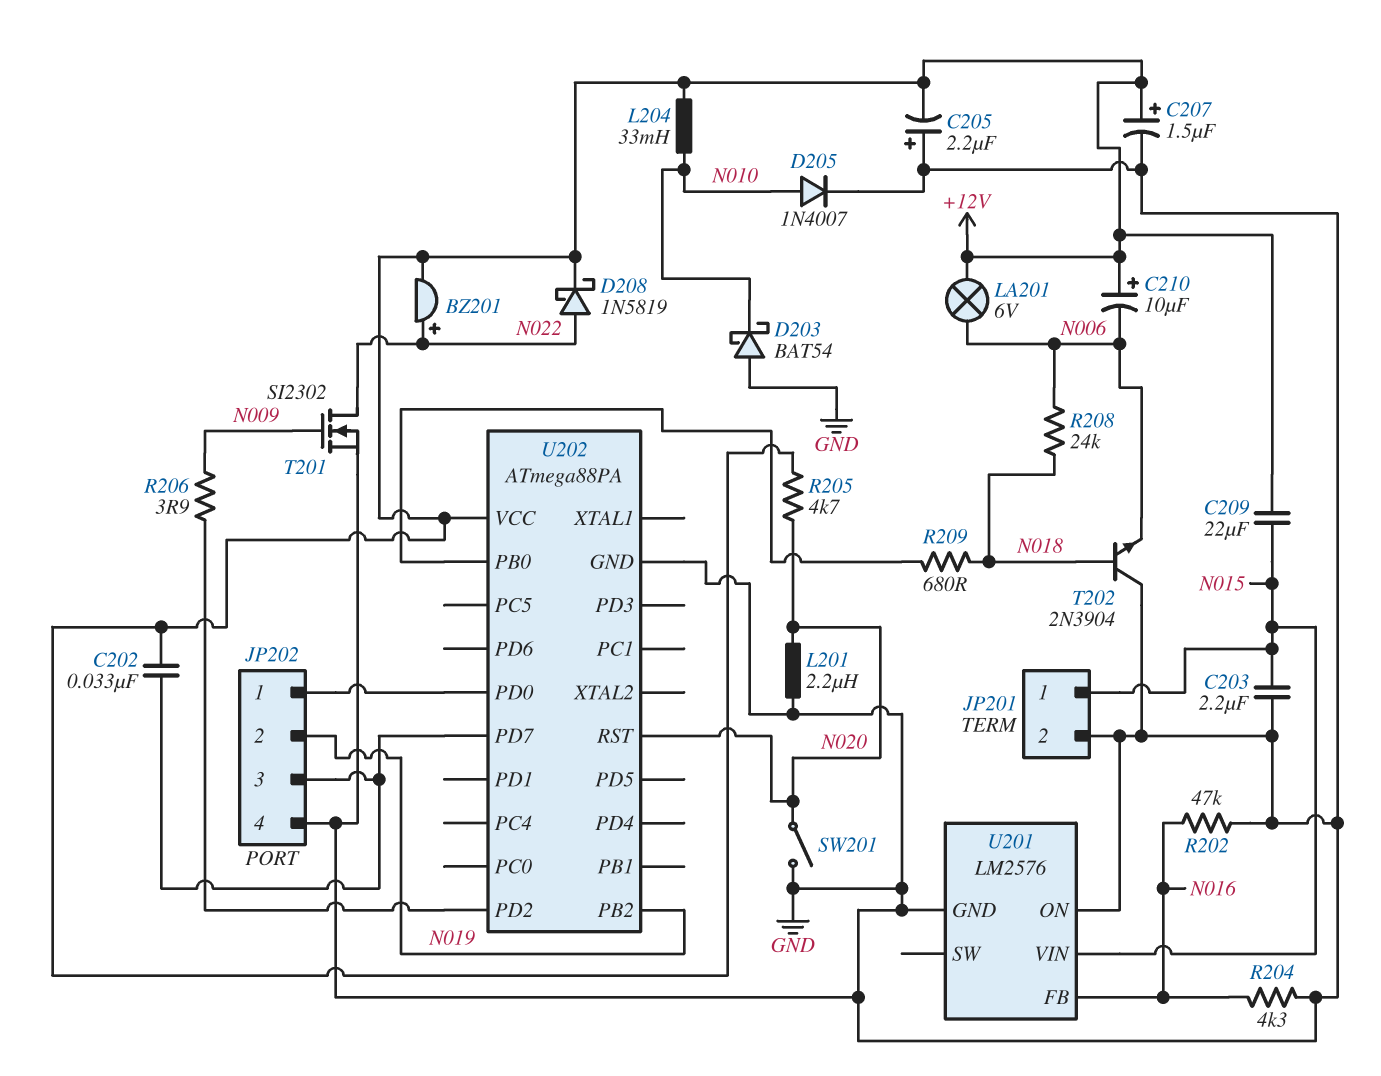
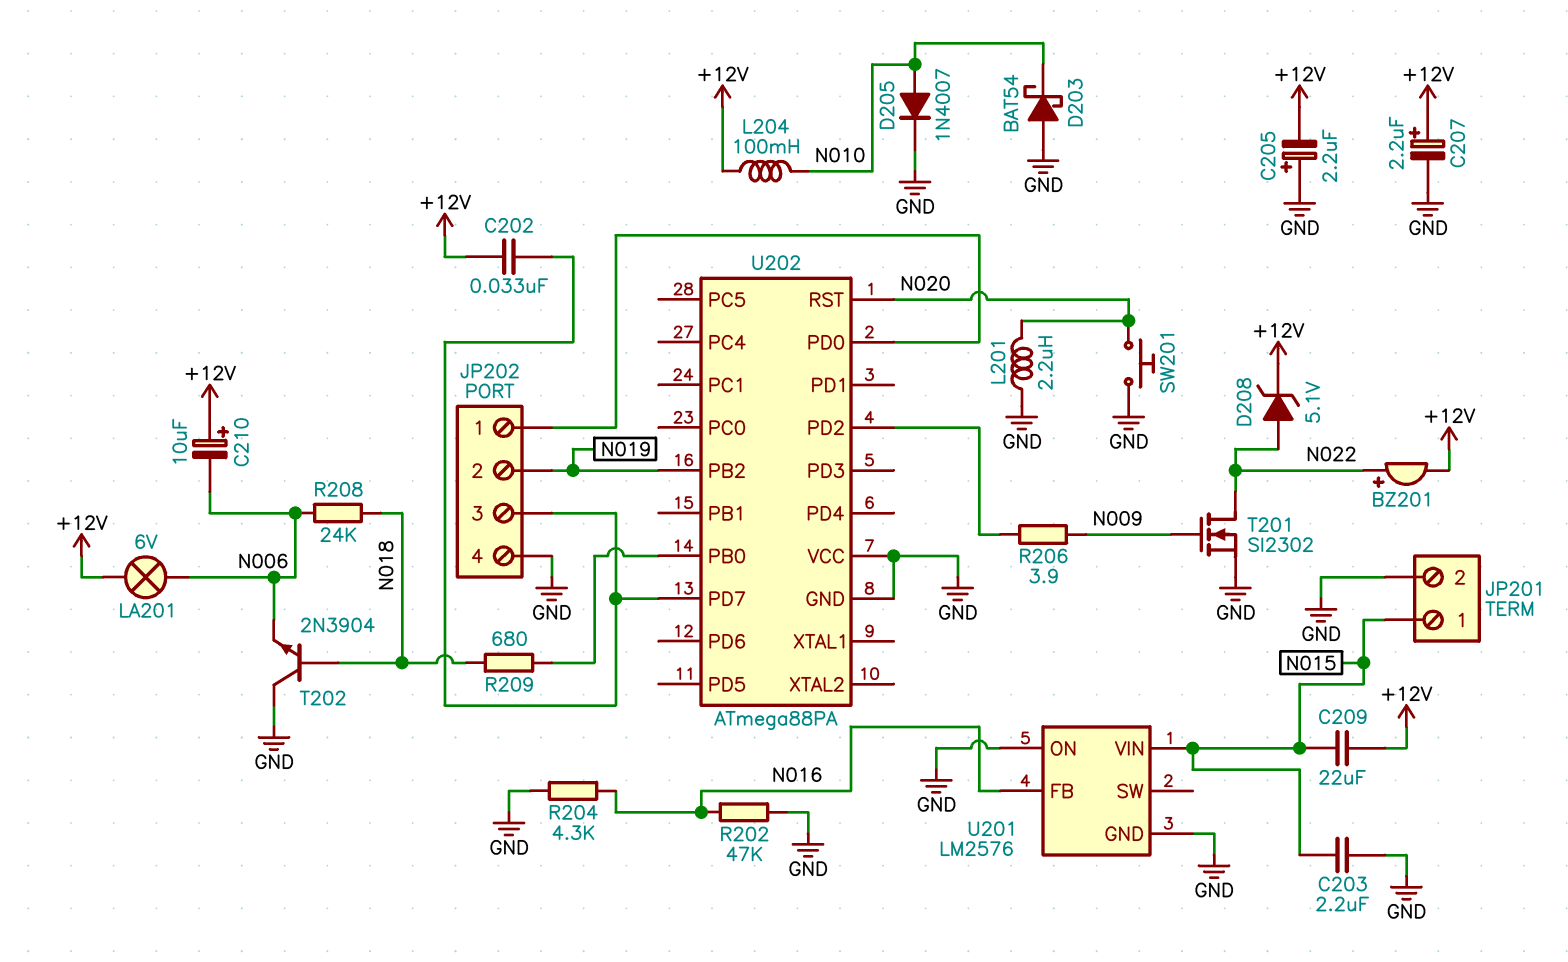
C207: 1.5uF (plus +12V, minus GND) -> 2.2uF (plus +12V, minus GND)
D208: schottky 1N5819 (A N022, K +12V) -> zener 5.1V (A N022, K +12V)
L204: 33mH (+12V, N010) -> 100mH (+12V, N010)
R205: 4.7k (+12V, N020) -> none
SW201: switch (GND, N020) -> button (GND, N020)
U202 pin VCC: +12V -> GND

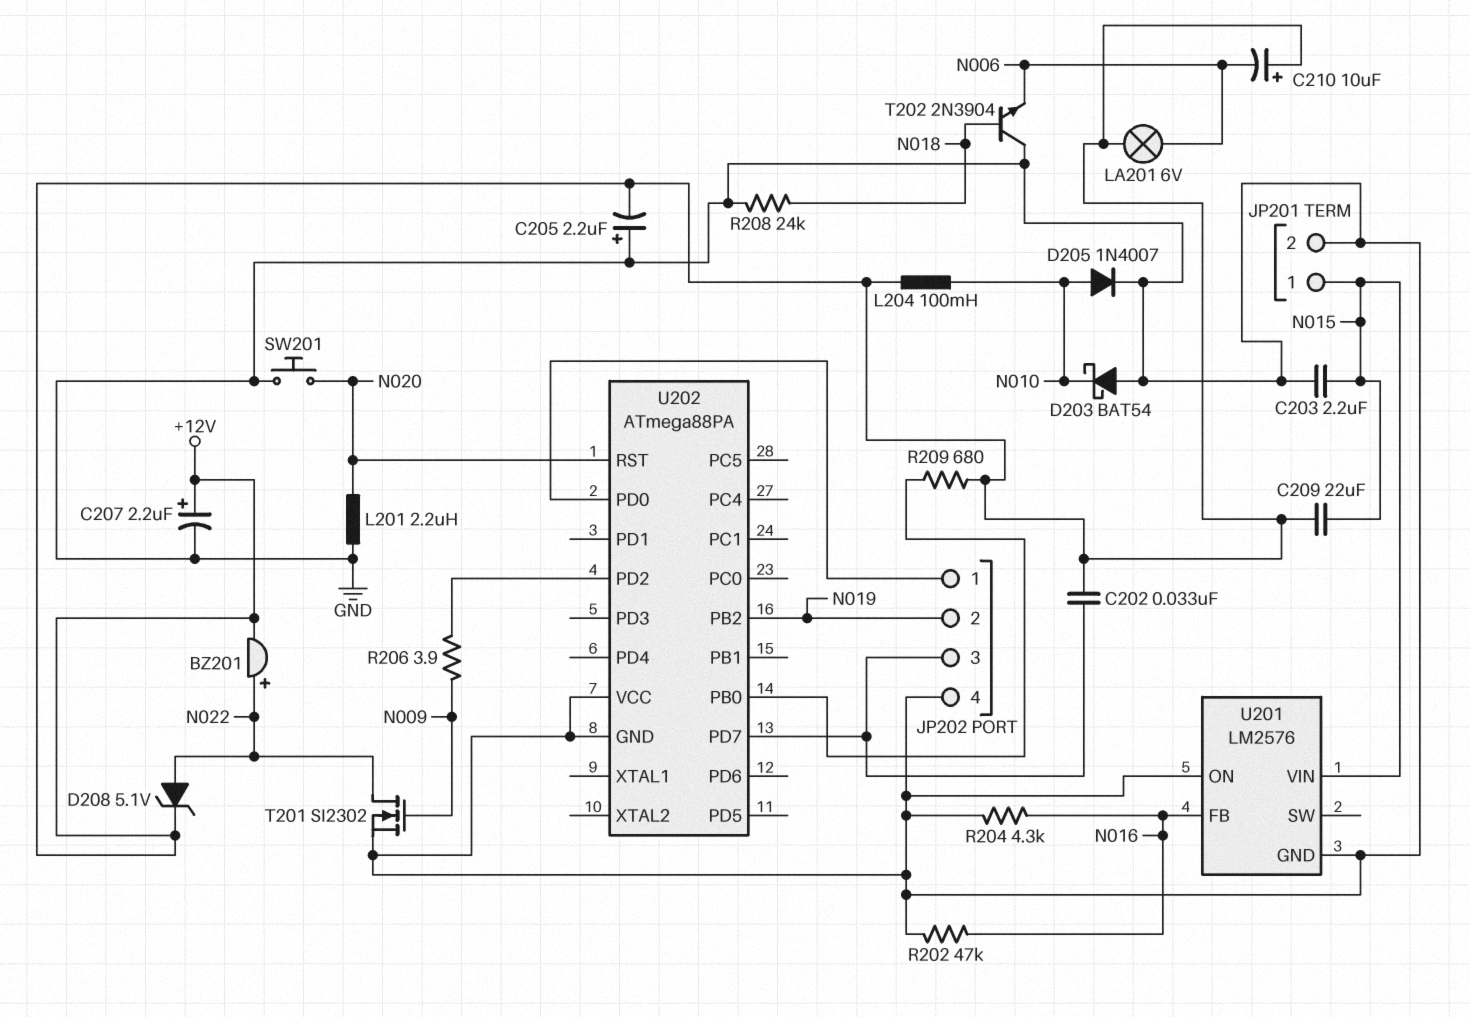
R208: 24k (N006, N018) -> 24k (GND, N018)
R209: 680 (N018, U202/PB0) -> 680 (+12V, U202/PB0)

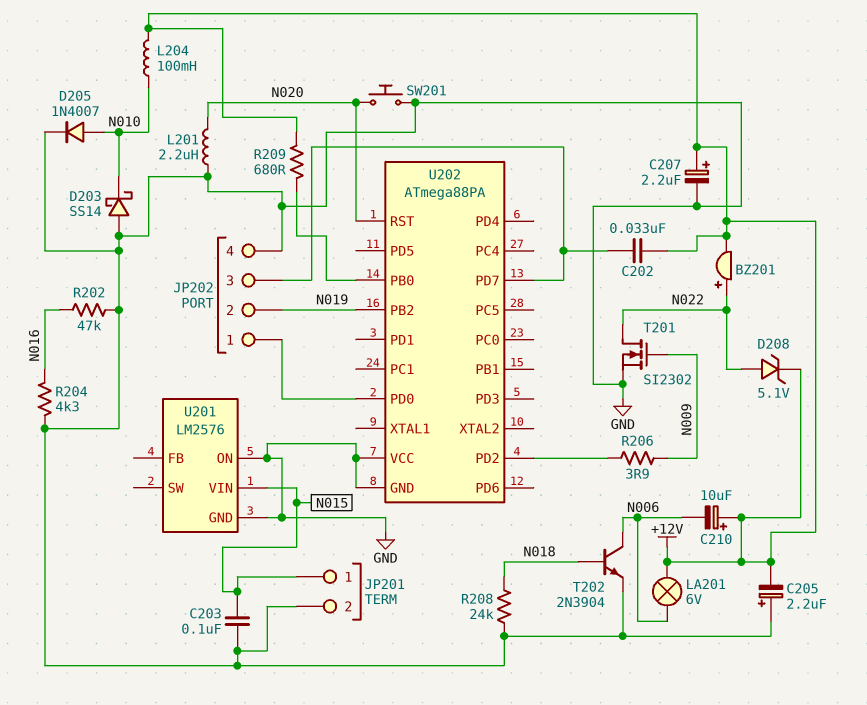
C203: 2.2uF (GND, N015) -> 100nF (GND, N015)
C209: 22uF (+12V, N015) -> none
D203: schottky BAT54 (A GND, K N010) -> schottky SS14 (A GND, K N010)
T202: NPN 2N3904 (B N018, C GND, E N006) -> NPN 2N3904 (B N018, C N006, E GND)
U201 pin FB: N016 -> none

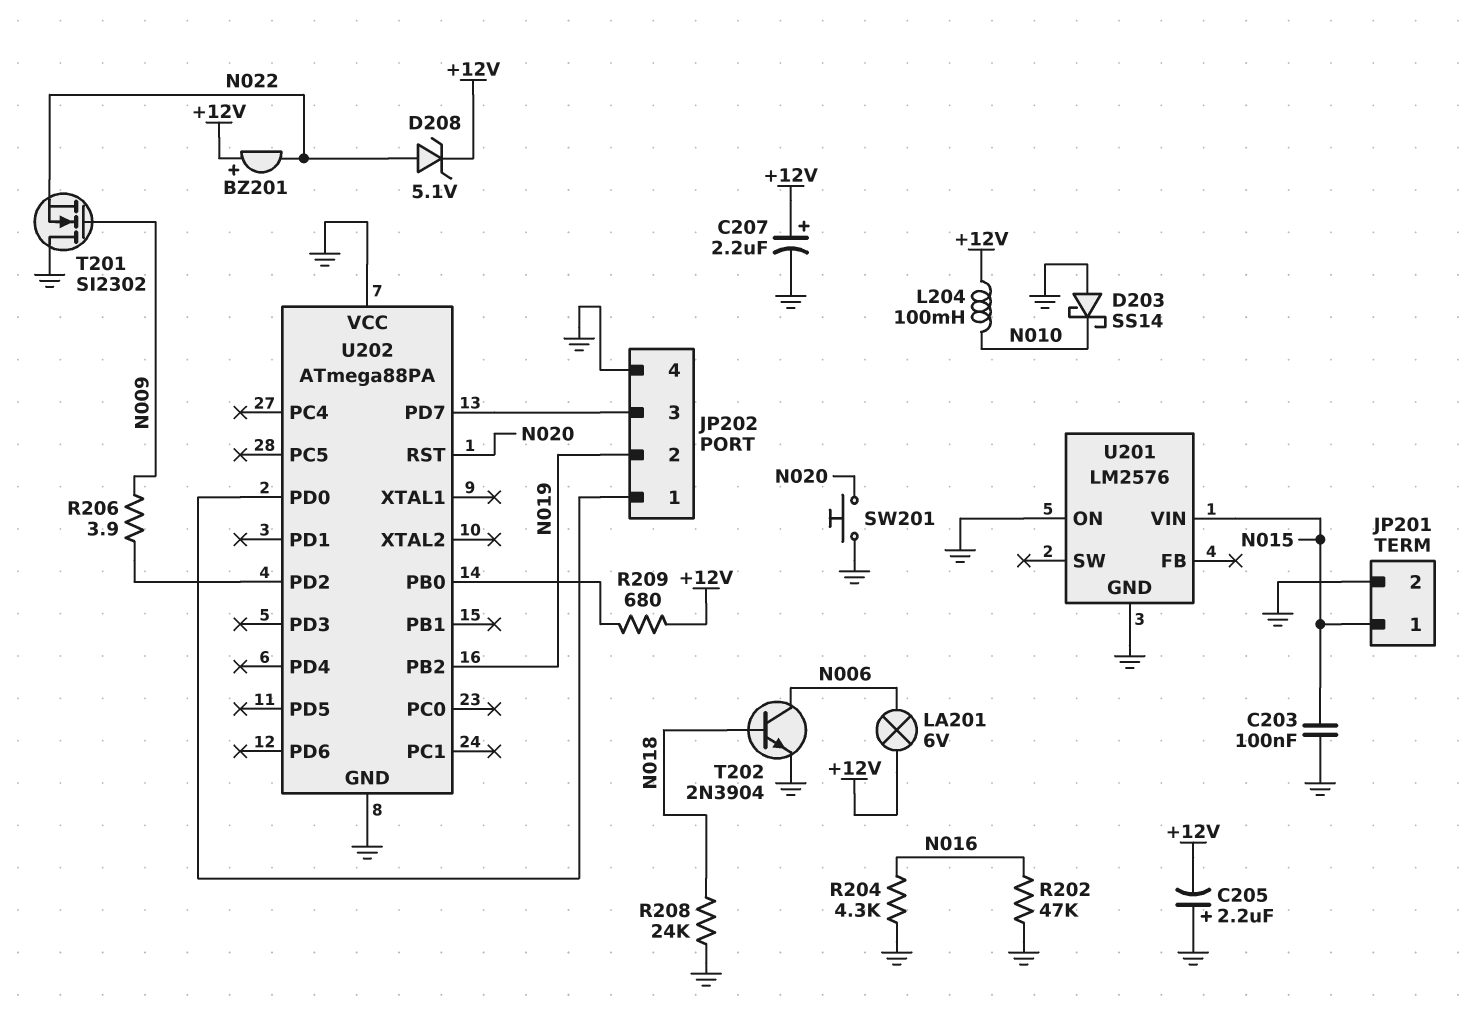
BZ201: buzzer (plus N022, minus +12V) -> buzzer (plus +12V, minus N022)
C202: 33nF (+12V, JP202/3) -> none
C210: 10uF (plus +12V, minus N006) -> none
D205: diode 1N4007 (A N010, K GND) -> none
L201: 2.2uH (GND, N020) -> none
T201: NMOS SI2302 (G N009, D N022, S GND) -> NMOS SI2302 (G N009, D GND, S N022)

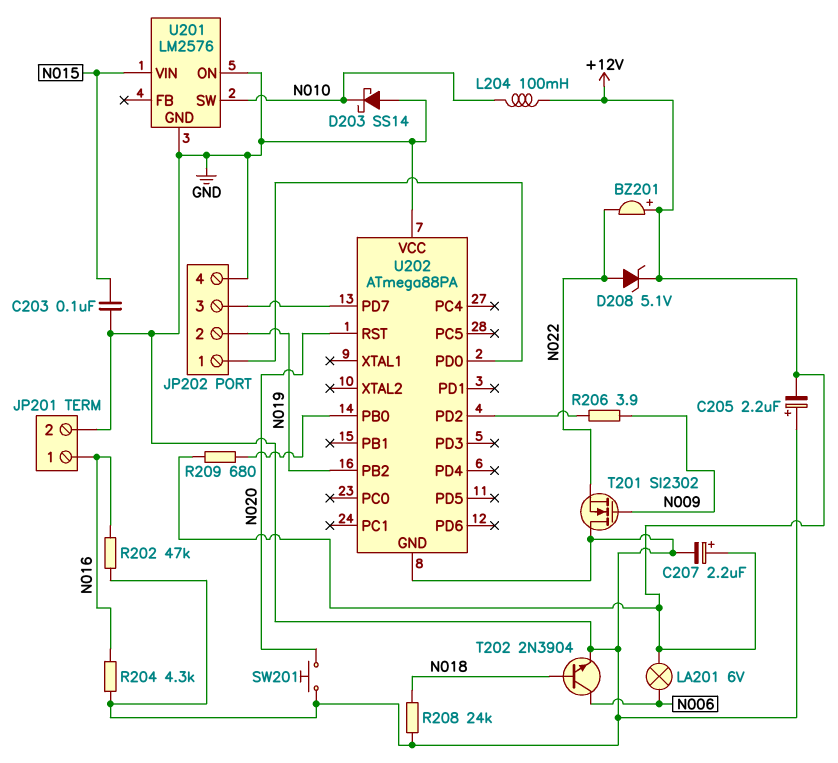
JP201 pin 1: N015 -> N016
U201 pin SW: none -> N010

